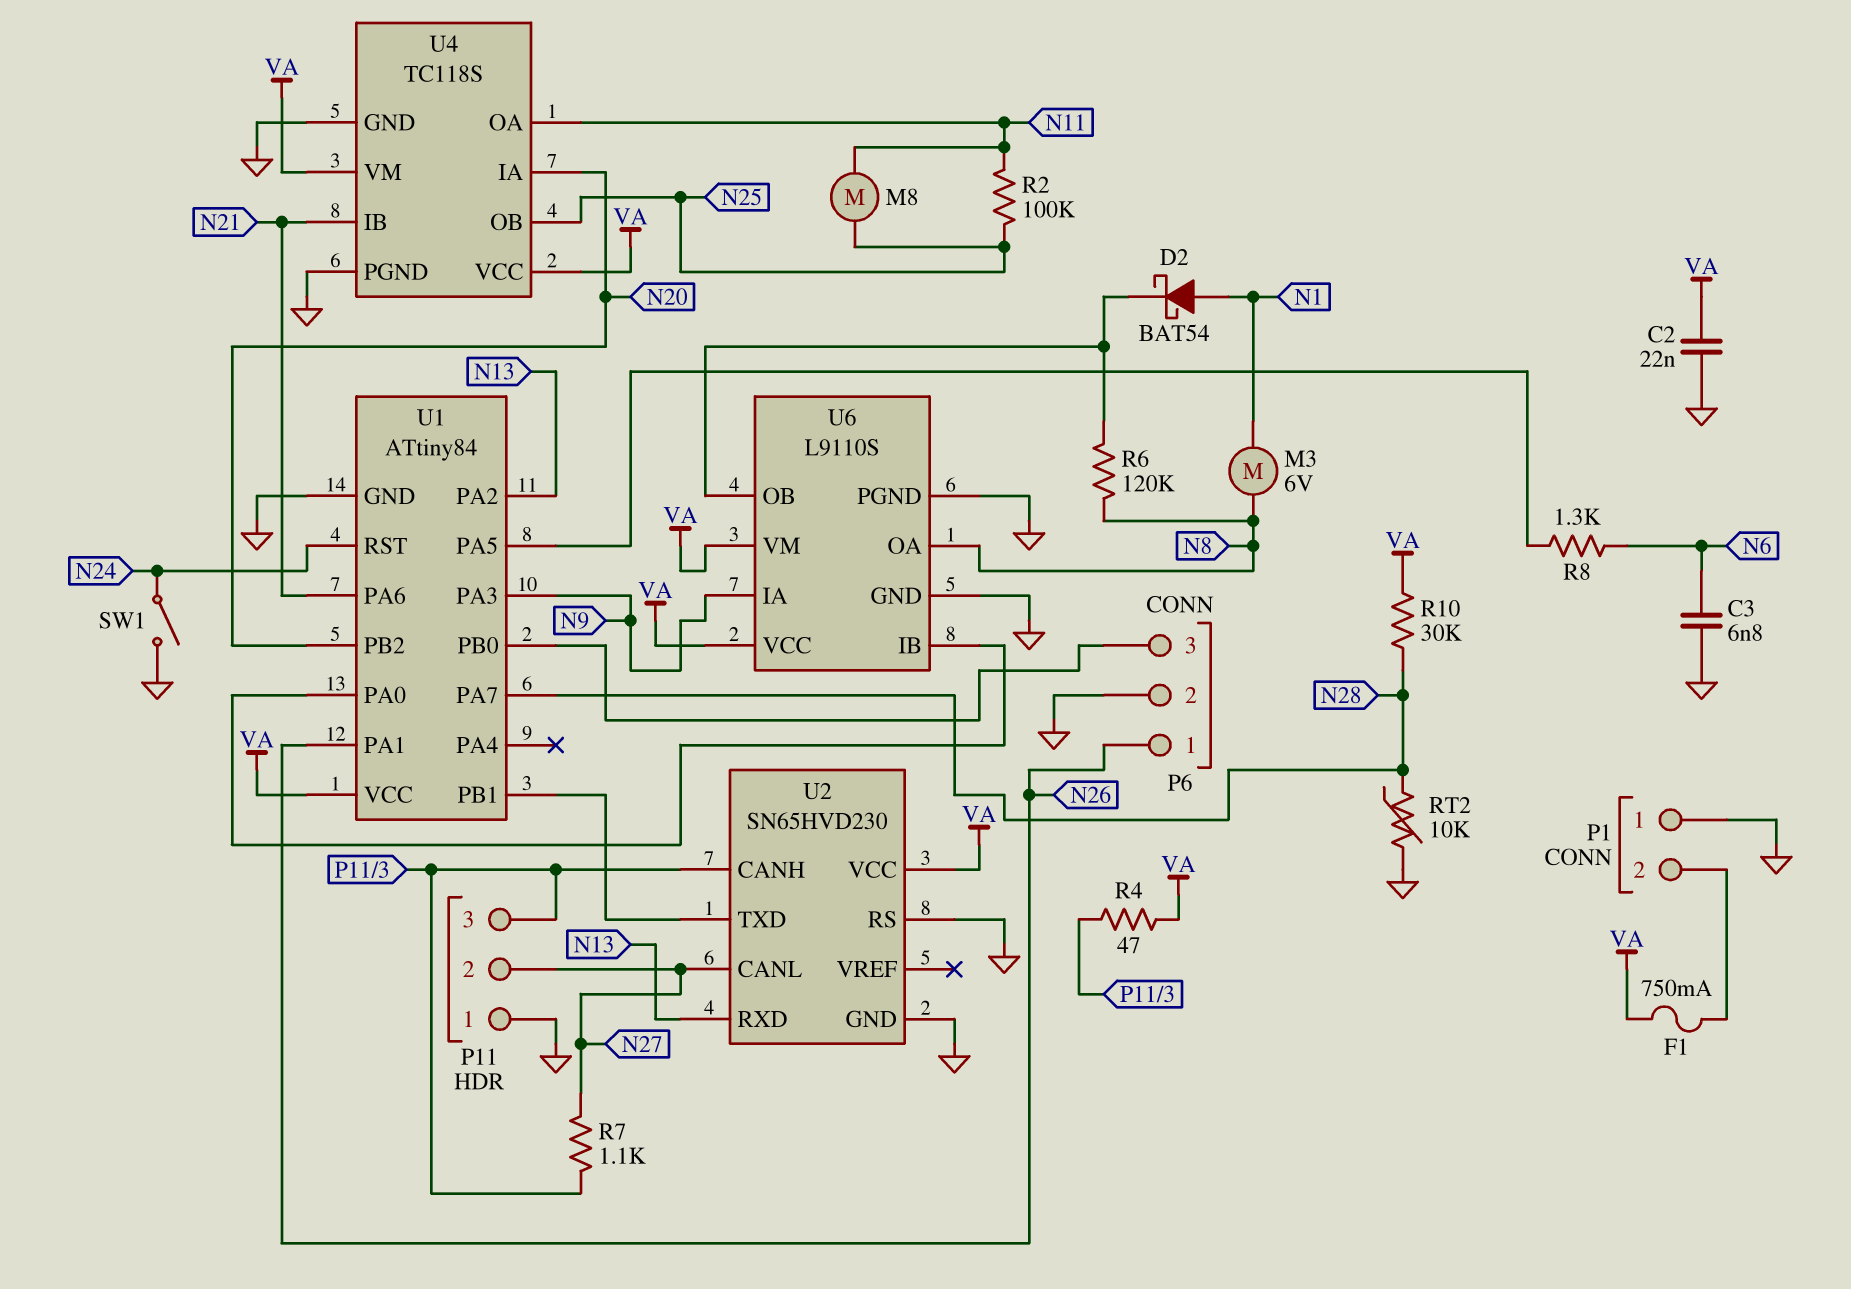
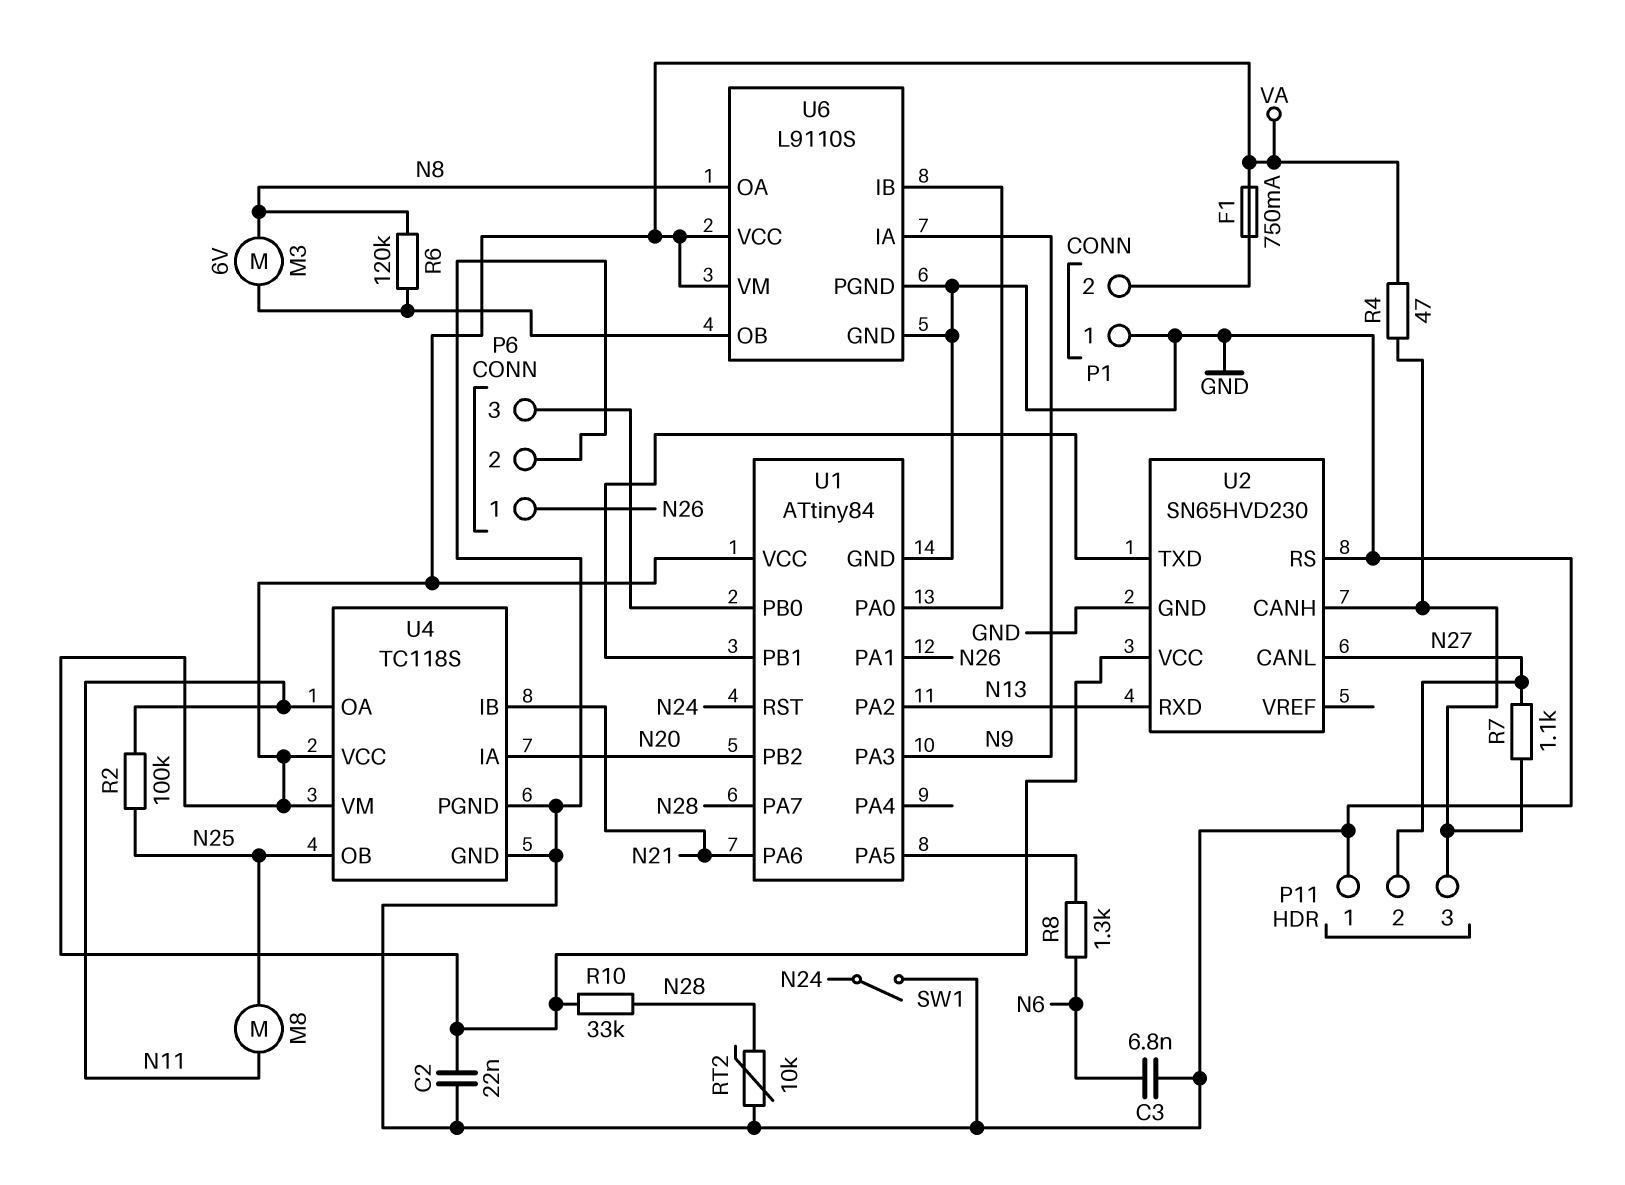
D2: schottky BAT54 (A N1, K U6/OB) -> none
M3: motor 6V (N1, N8) -> motor 6V (N8, U6/OB)
R10: 30k (N28, VA) -> 33k (N28, VA)

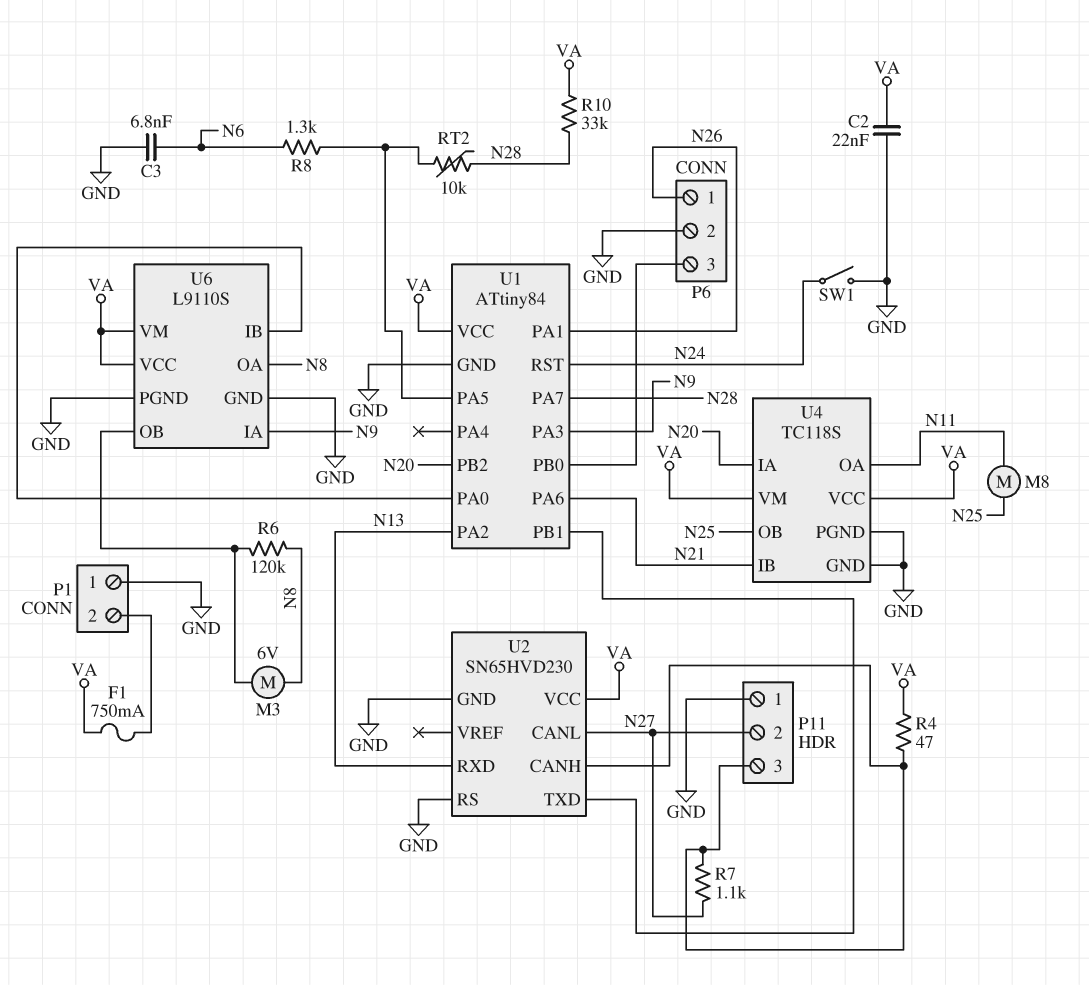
R2: 100k (N11, N25) -> none
RT2: 10k (GND, N28) -> 10k (N28, U1/PA5)

